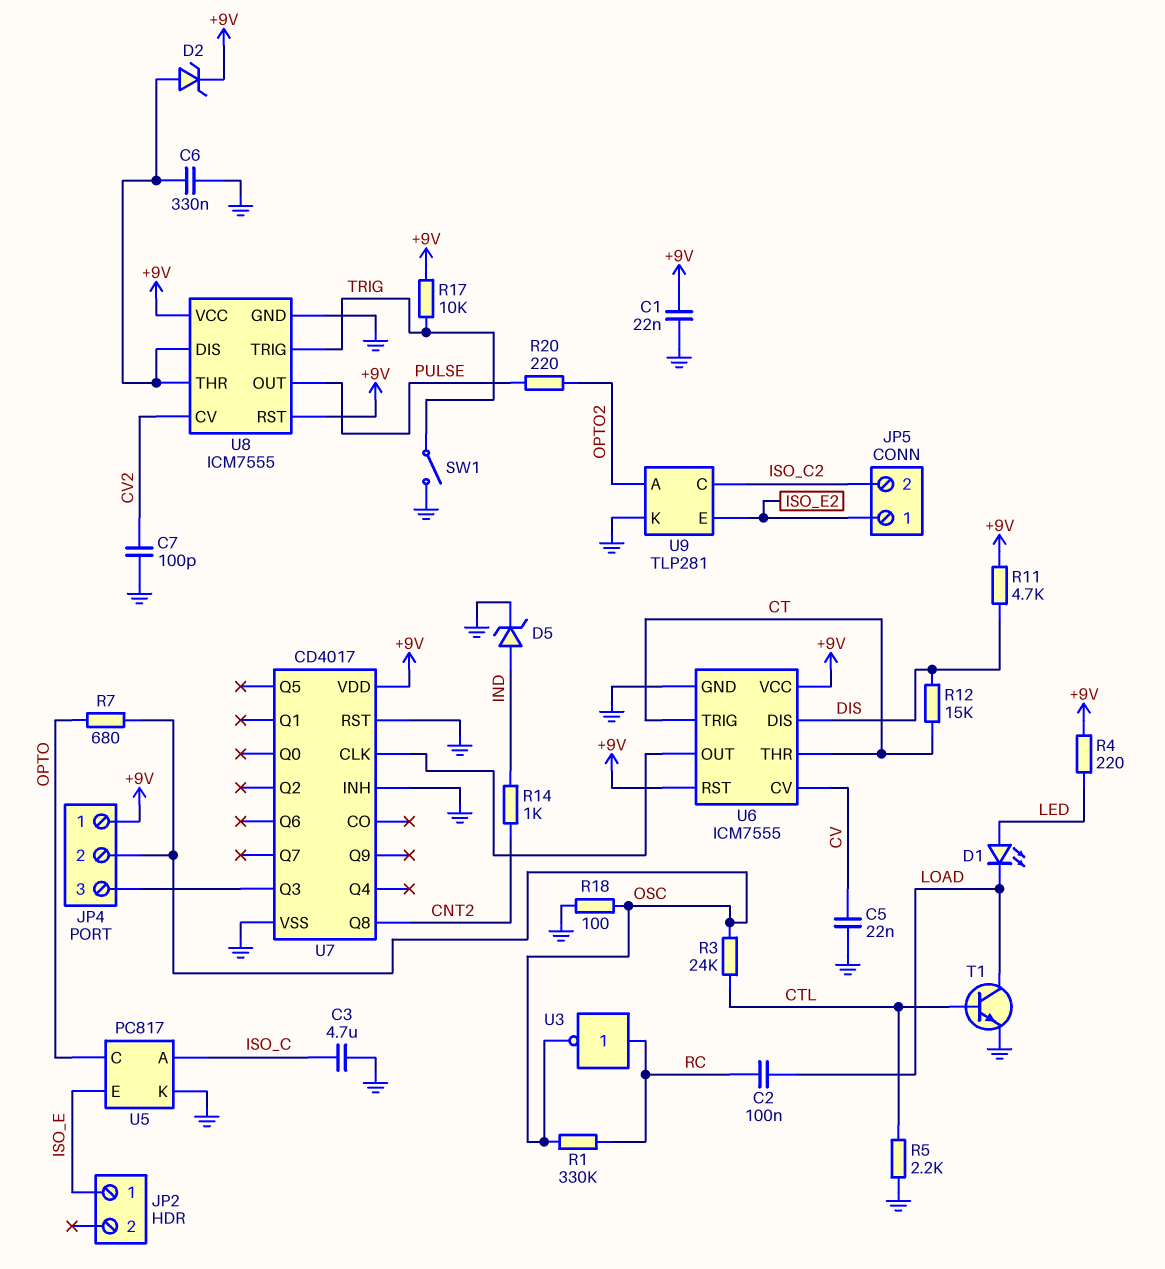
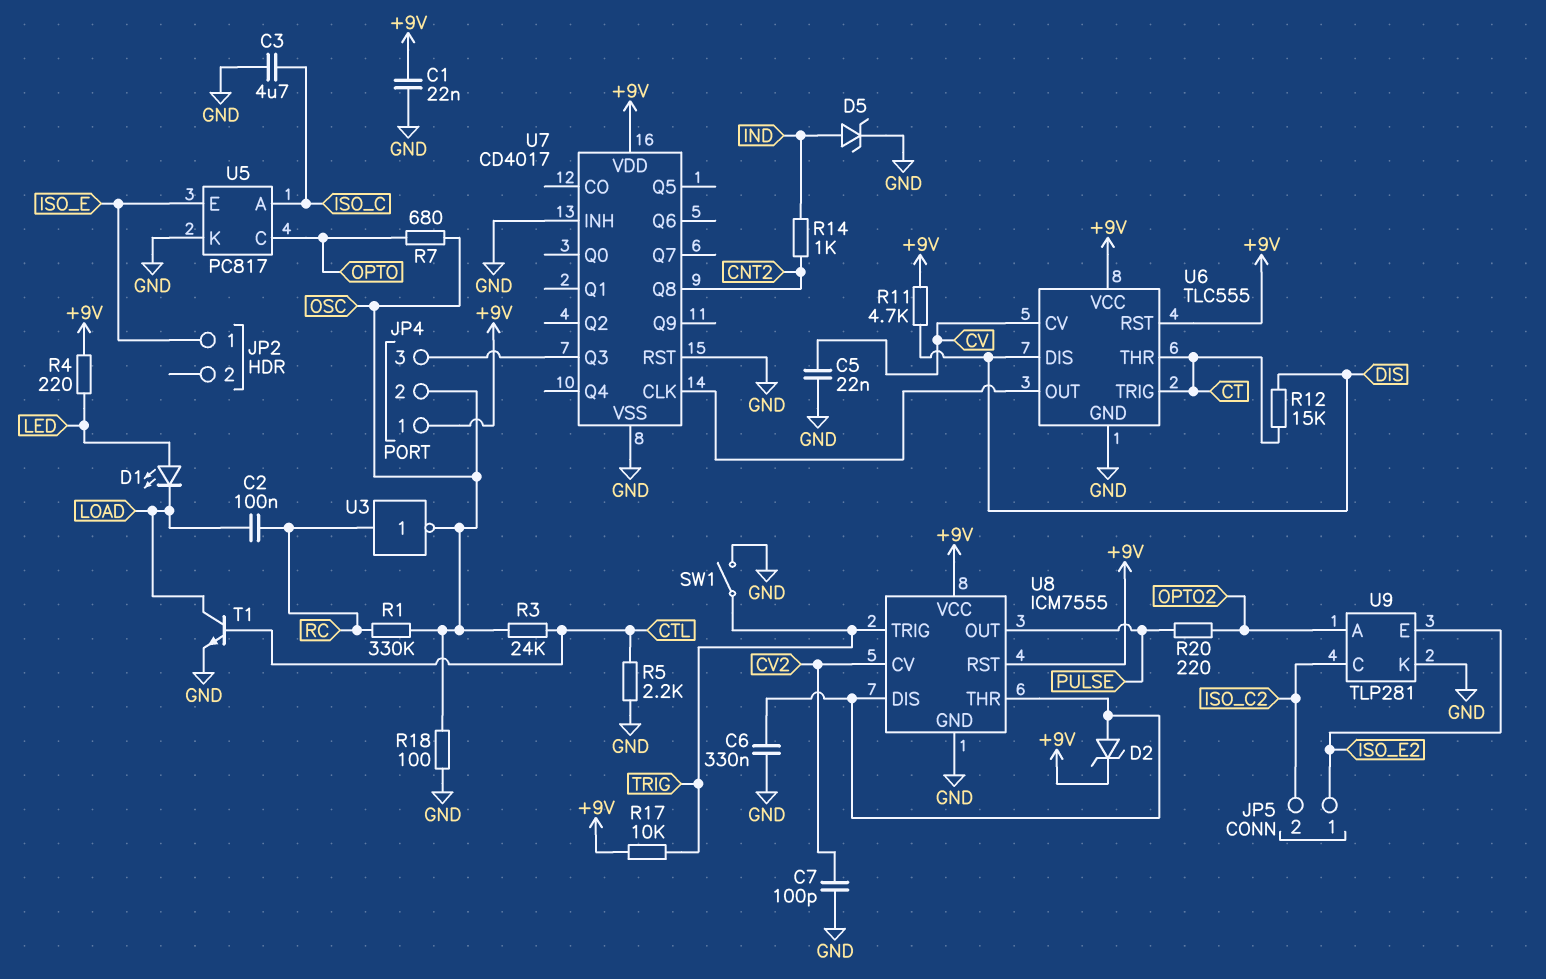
U6: ICM7555 -> TLC555

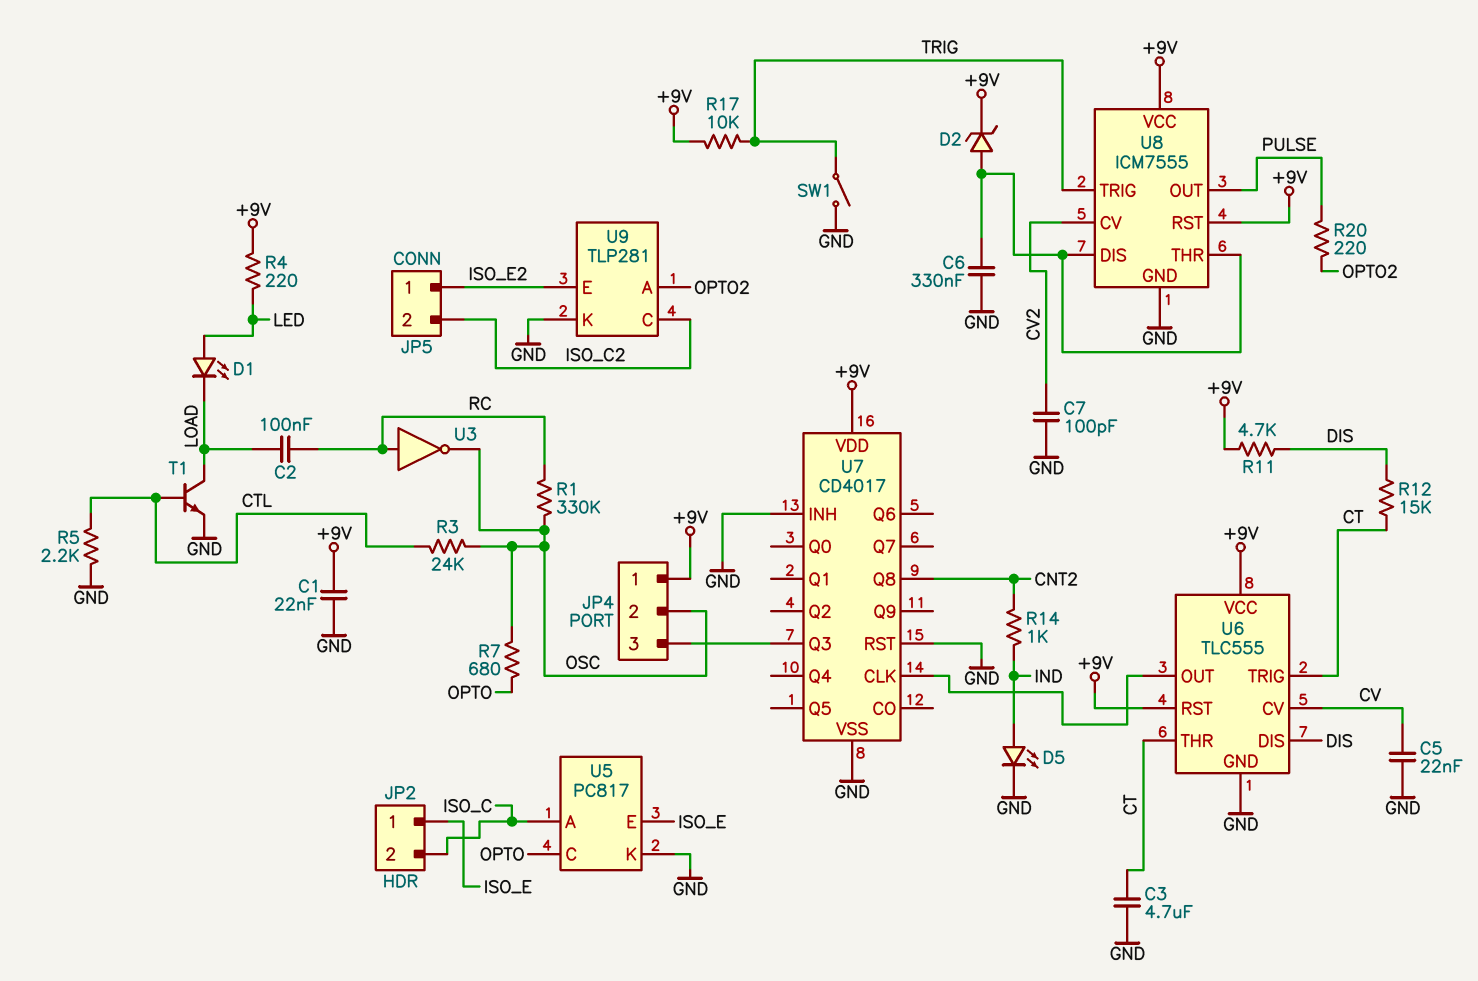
C3: 4.7uF (GND, ISO_C) -> 4.7uF (CT, GND)
D5: zener (A IND, K GND) -> LED (A IND, K GND)
JP2 pin 2: none -> ISO_C
R18: 100 (GND, OSC) -> none

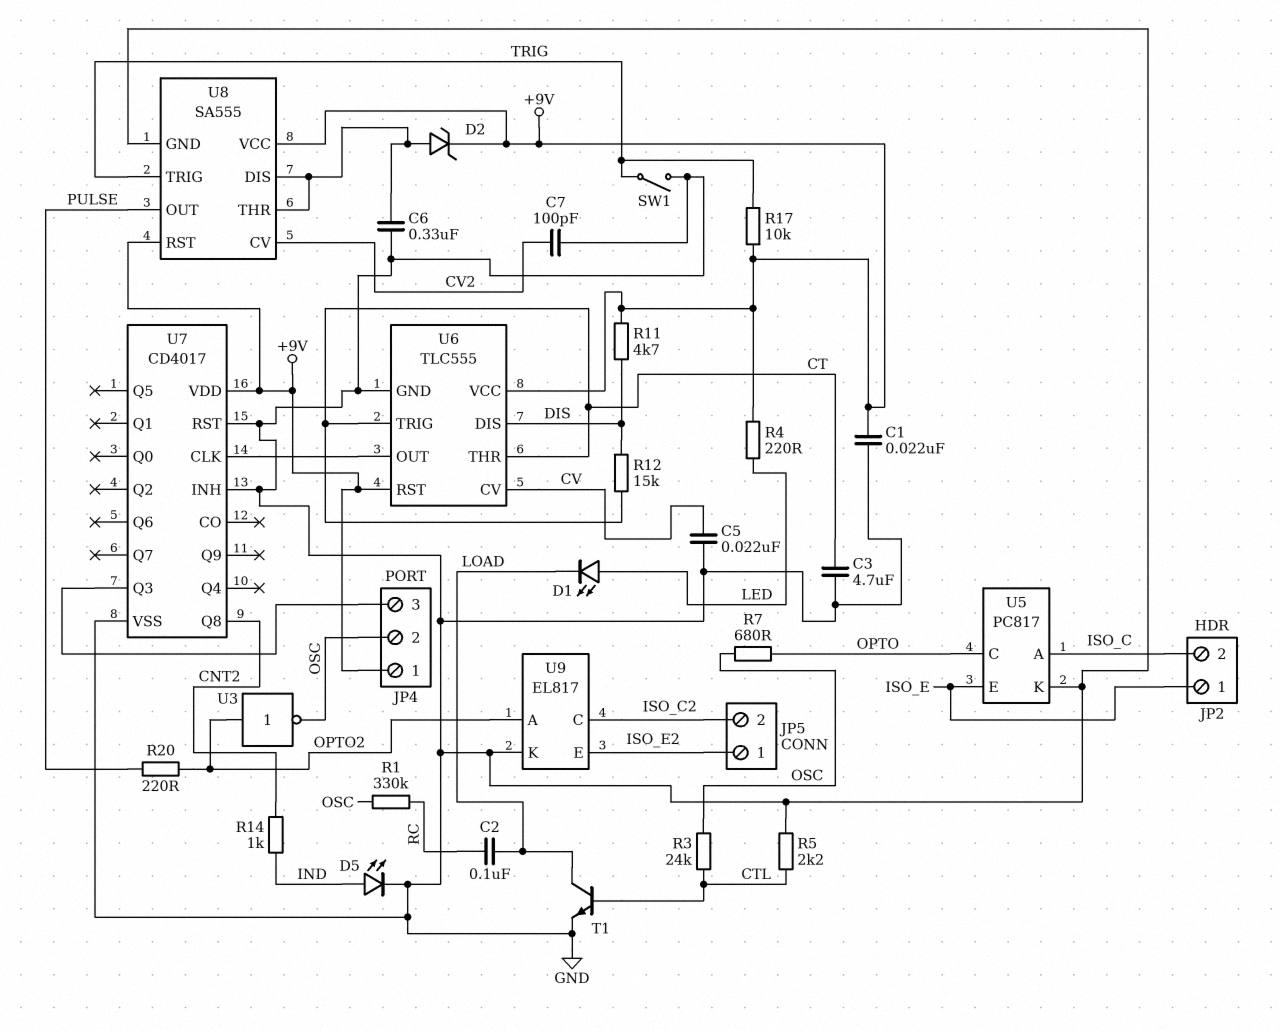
U3: NOT (in RC, out OSC) -> NOT (in OPTO2, out OSC)
U8: ICM7555 -> SA555
U9: TLP281 -> EL817

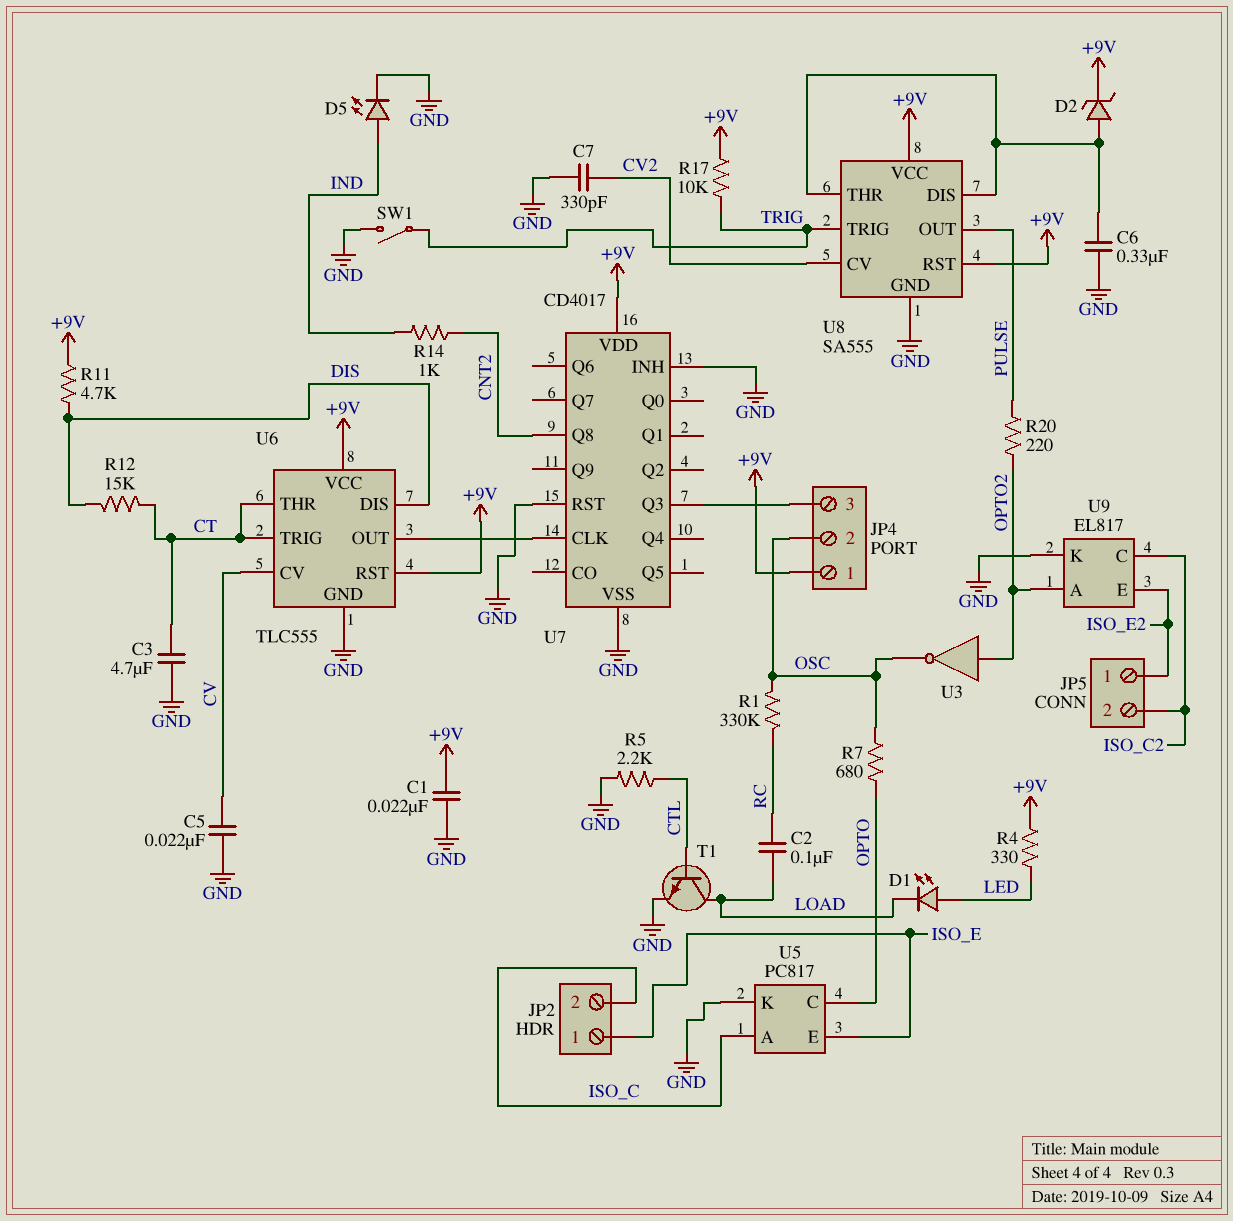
C7: 100pF (CV2, GND) -> 330pF (CV2, GND)
R3: 24k (CTL, OSC) -> none
R4: 220 (+9V, LED) -> 330 (+9V, LED)

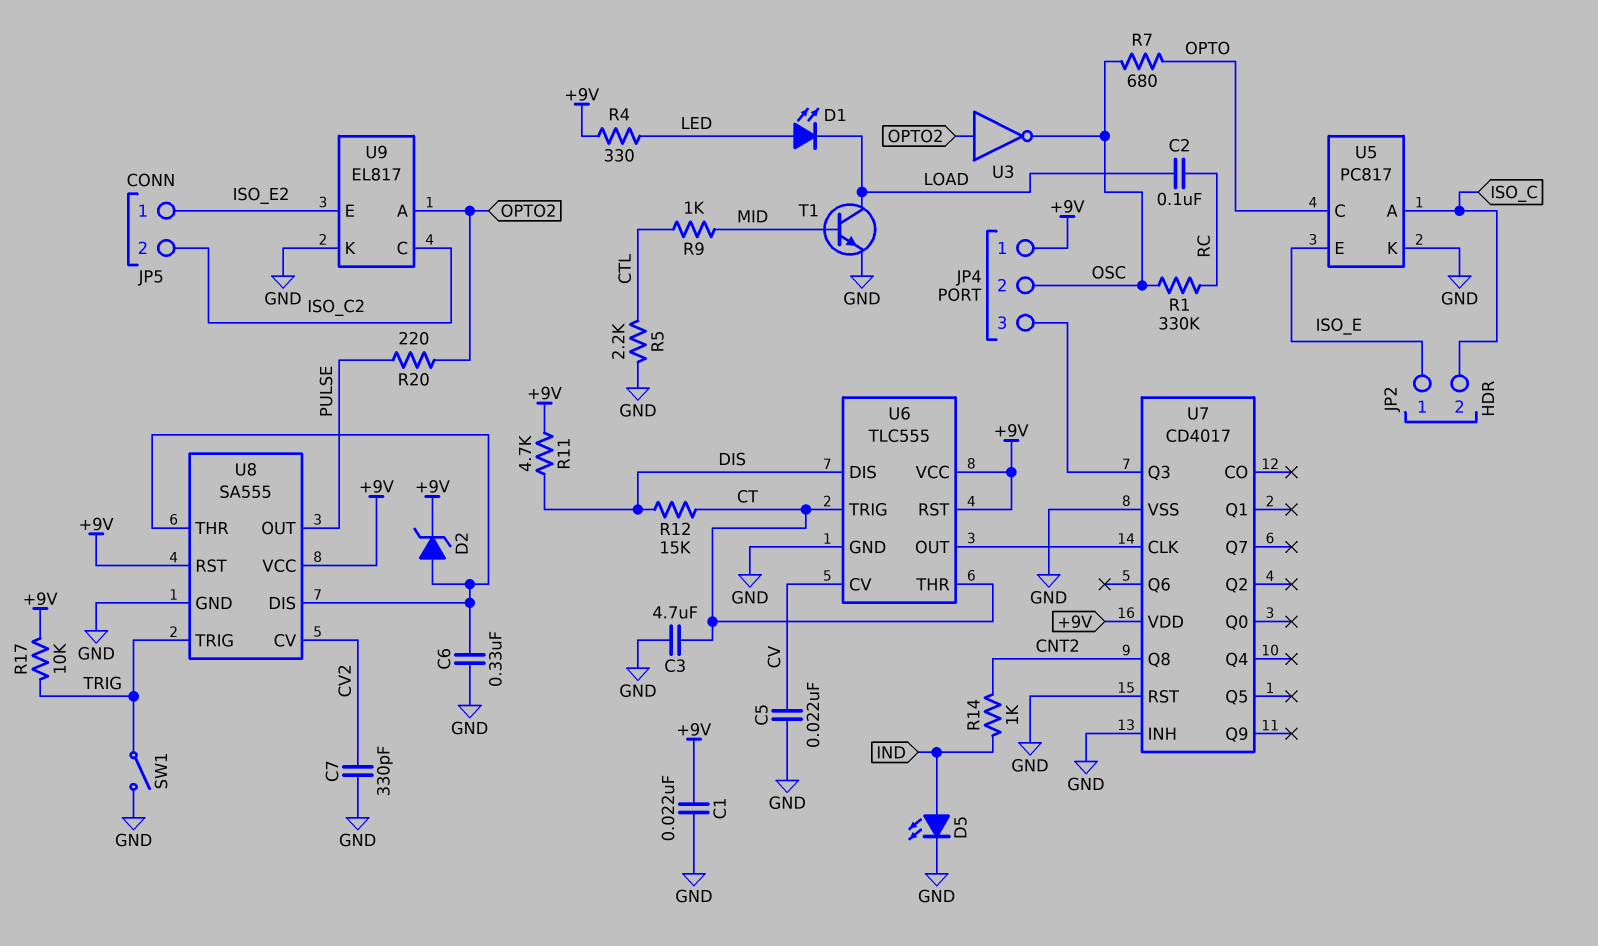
R9: none -> 1k (CTL, MID)
T1: NPN (B CTL, C LOAD, E GND) -> NPN (B MID, C LOAD, E GND)

